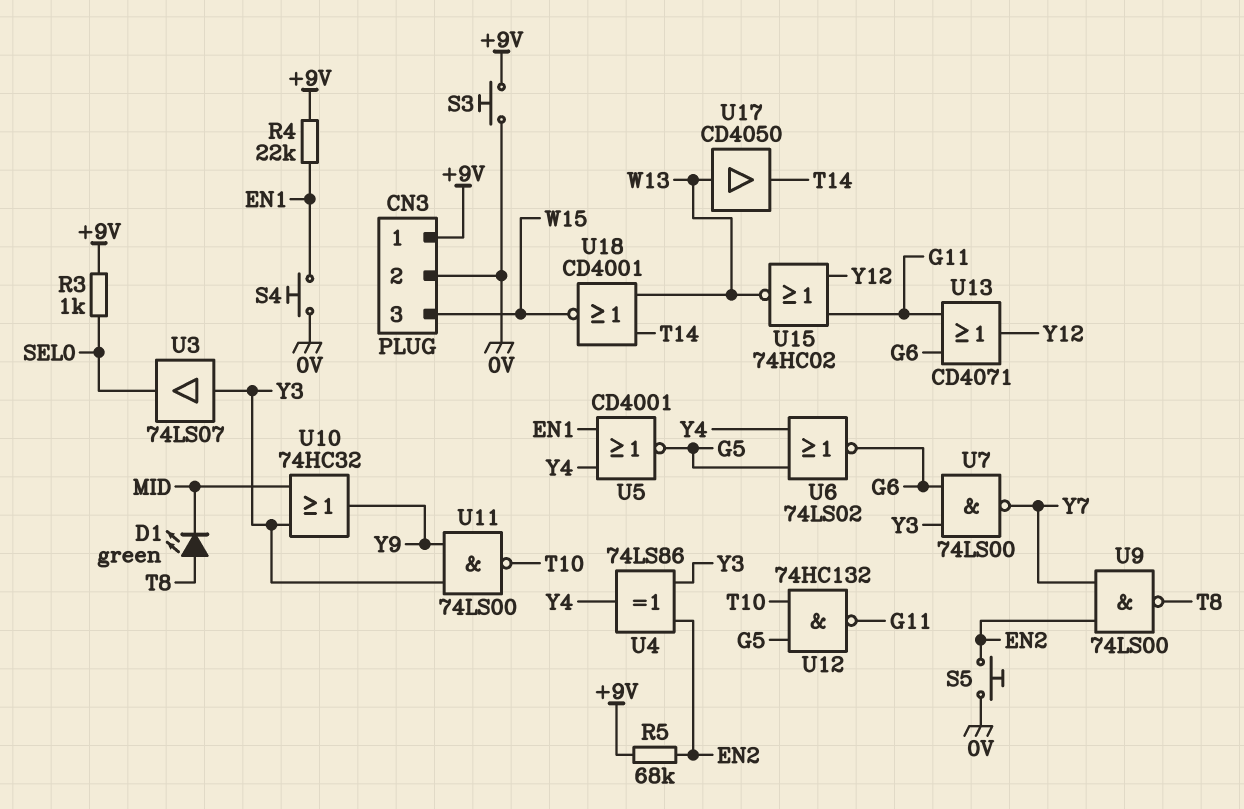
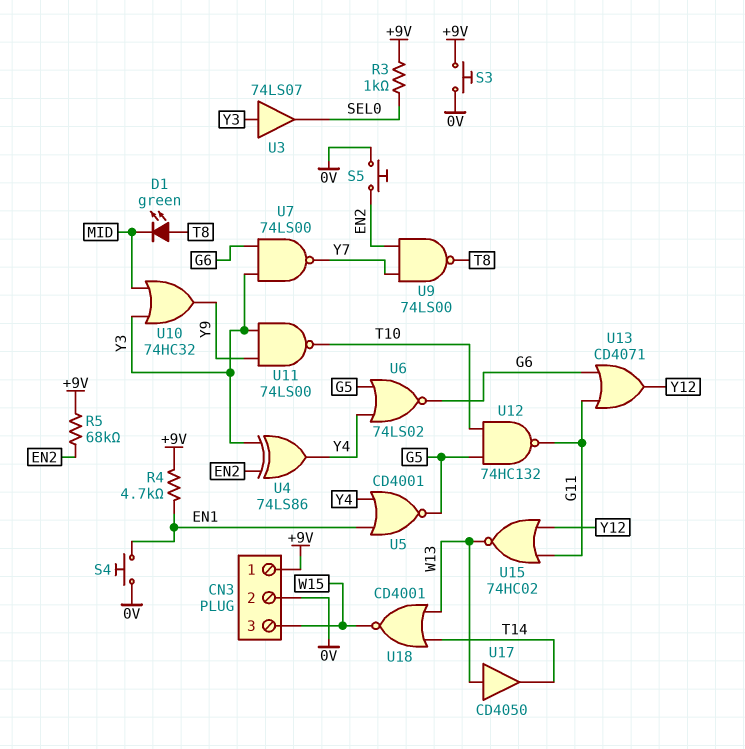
R4: 22k (+9V, EN1) -> 4.7k (+9V, EN1)

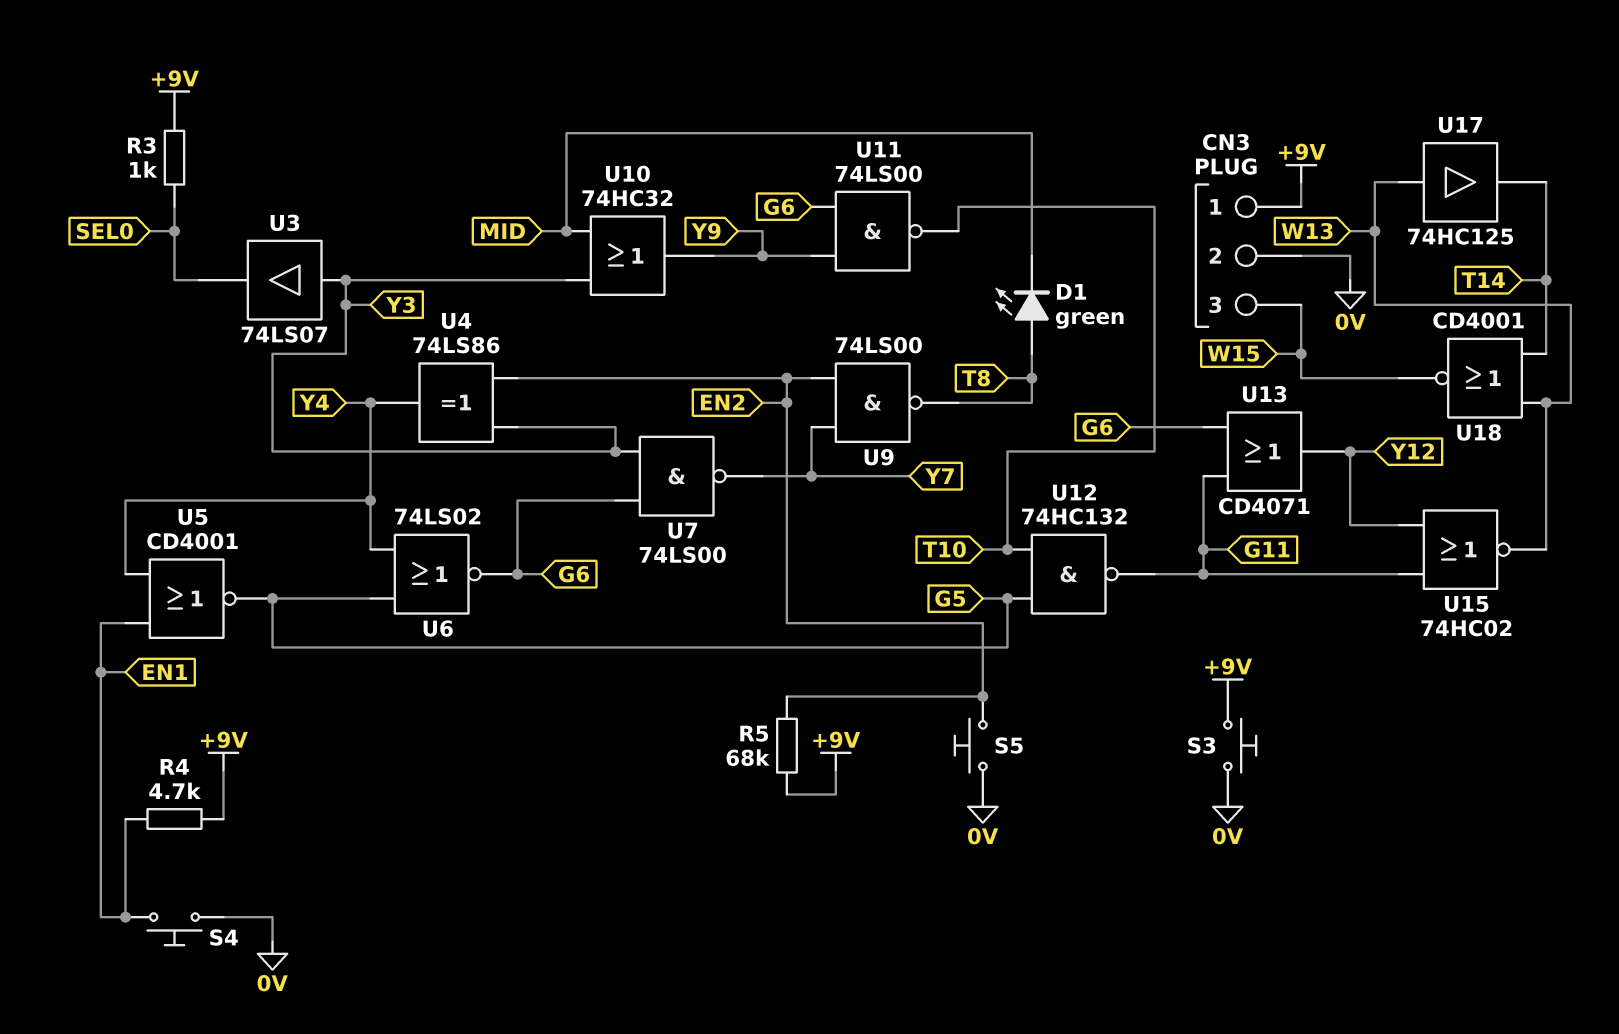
U11: NAND 74LS00 (in Y3, in Y9, out T10) -> NAND 74LS00 (in G6, in Y9, out T10)
U17: buffer CD4050 (in W13, out T14) -> buffer 74HC125 (in W13, out T14)

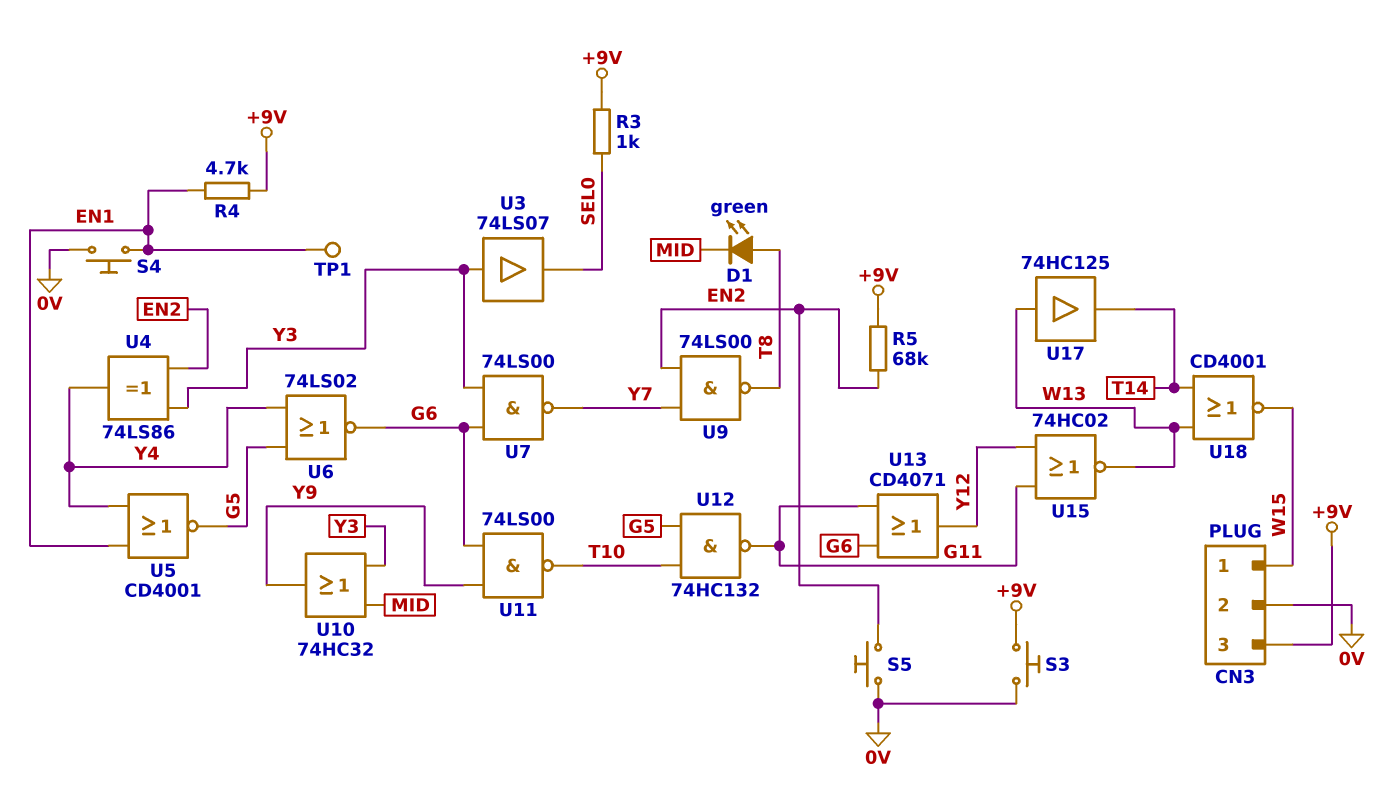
CN3 pin 1: +9V -> W15
CN3 pin 3: W15 -> +9V
TP1: none -> test point (EN1)

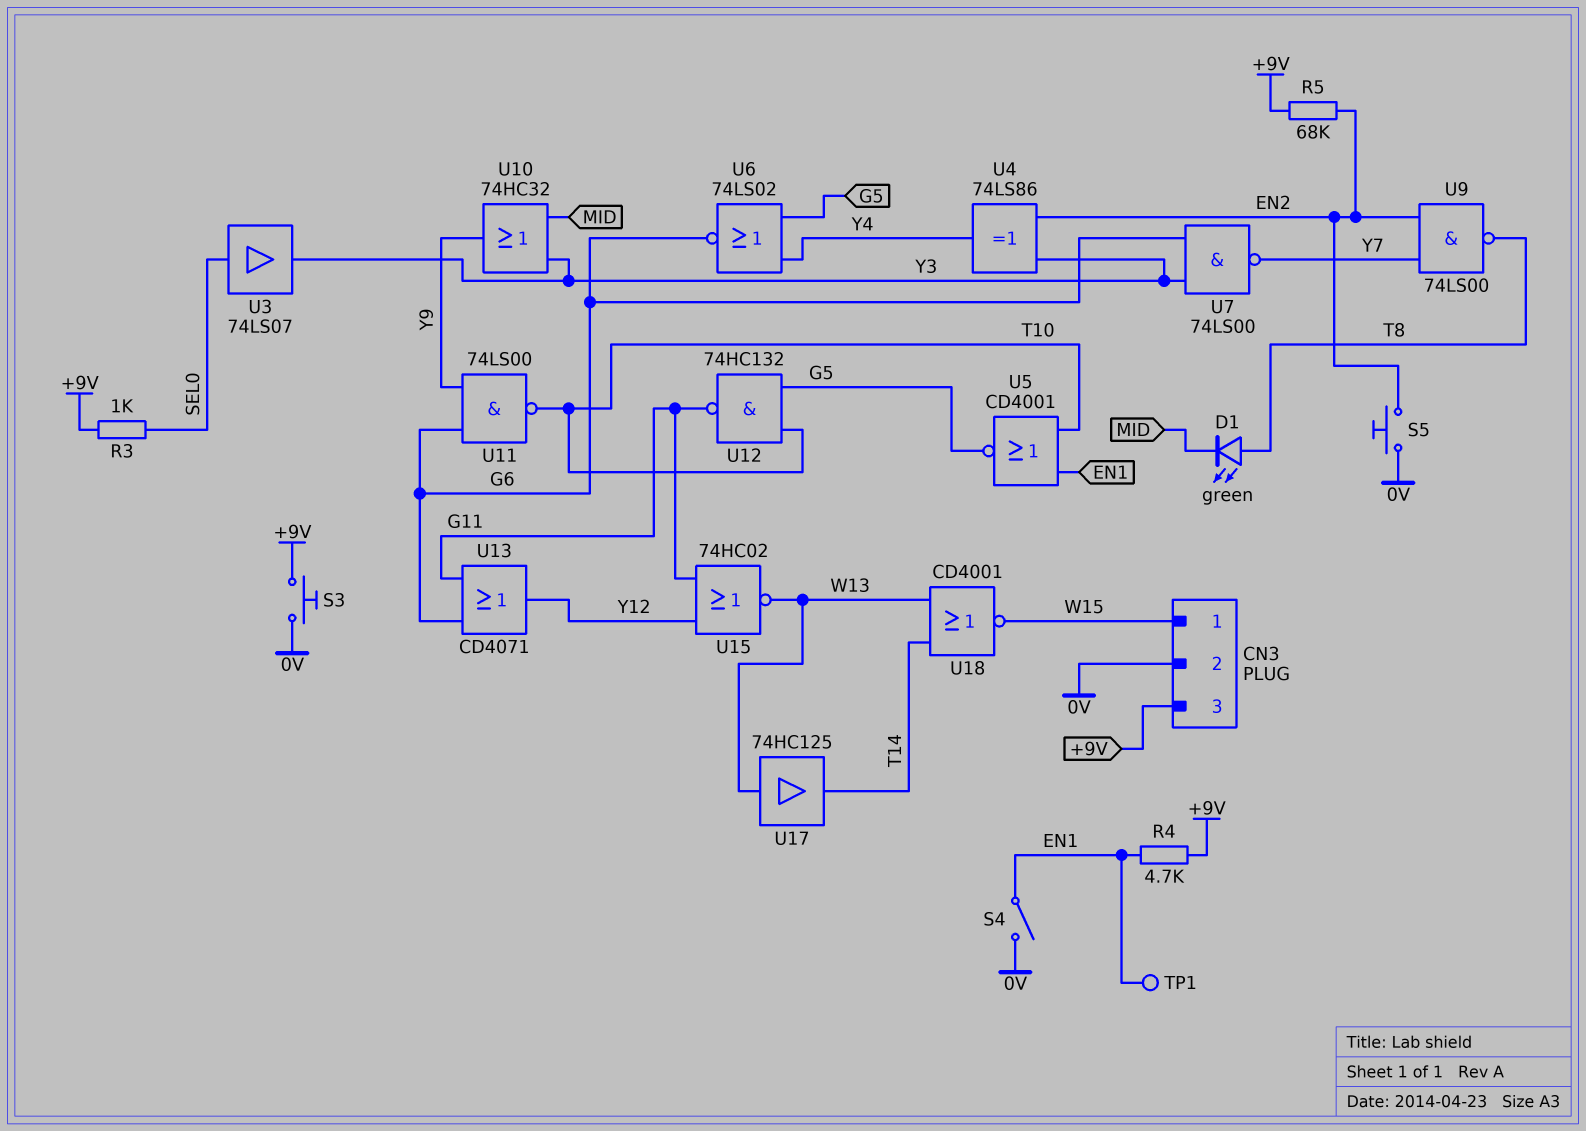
S4: button (0V, EN1) -> switch (0V, EN1)
U3: buffer 74LS07 (in Y3, out SEL0) -> buffer 74LS07 (in SEL0, out Y3)
U5: NOR CD4001 (in EN1, in Y4, out G5) -> NOR CD4001 (in EN1, in T10, out G5)

